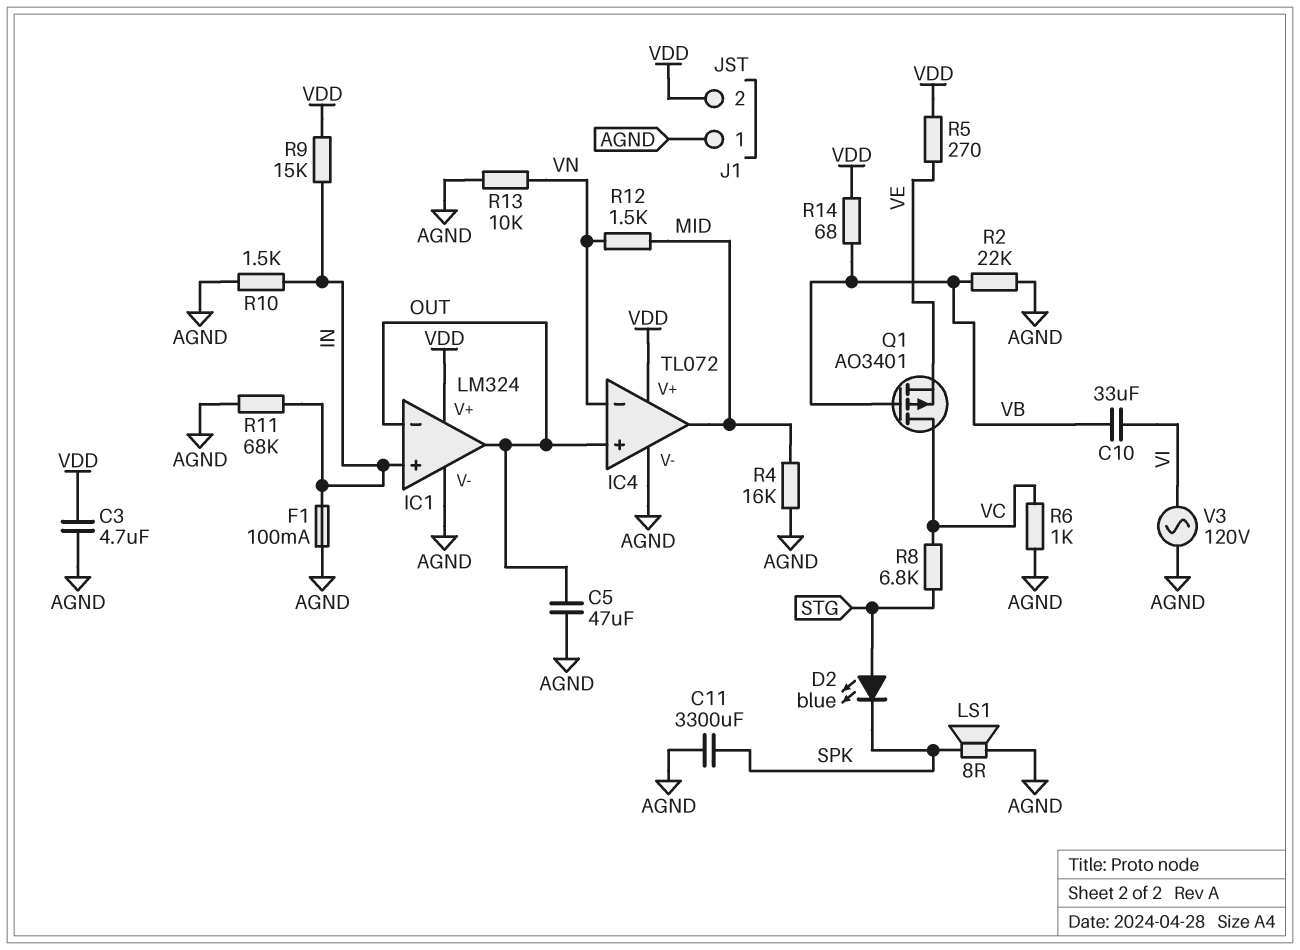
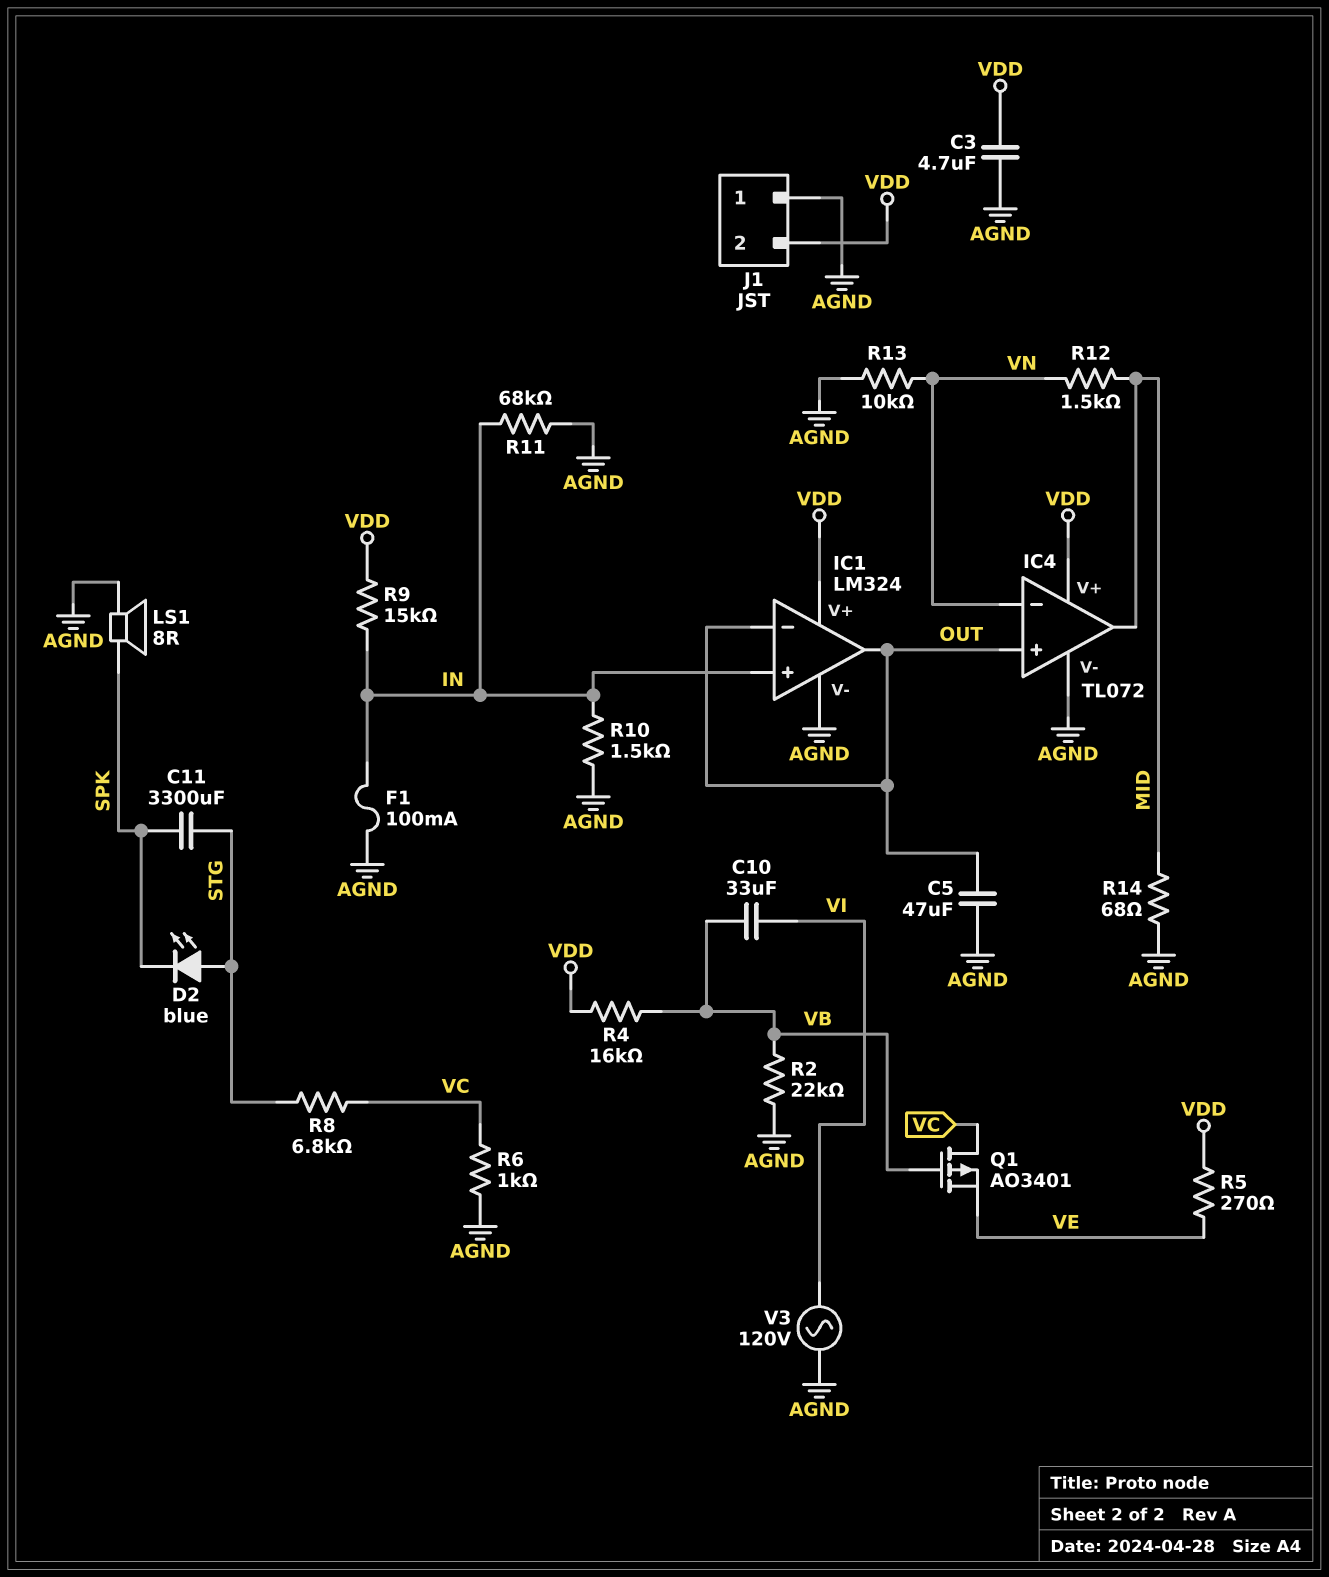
C11: 3300uF (AGND, SPK) -> 3300uF (SPK, STG)
R4: 16k (AGND, MID) -> 16k (VB, VDD)
R14: 68 (VB, VDD) -> 68 (AGND, MID)

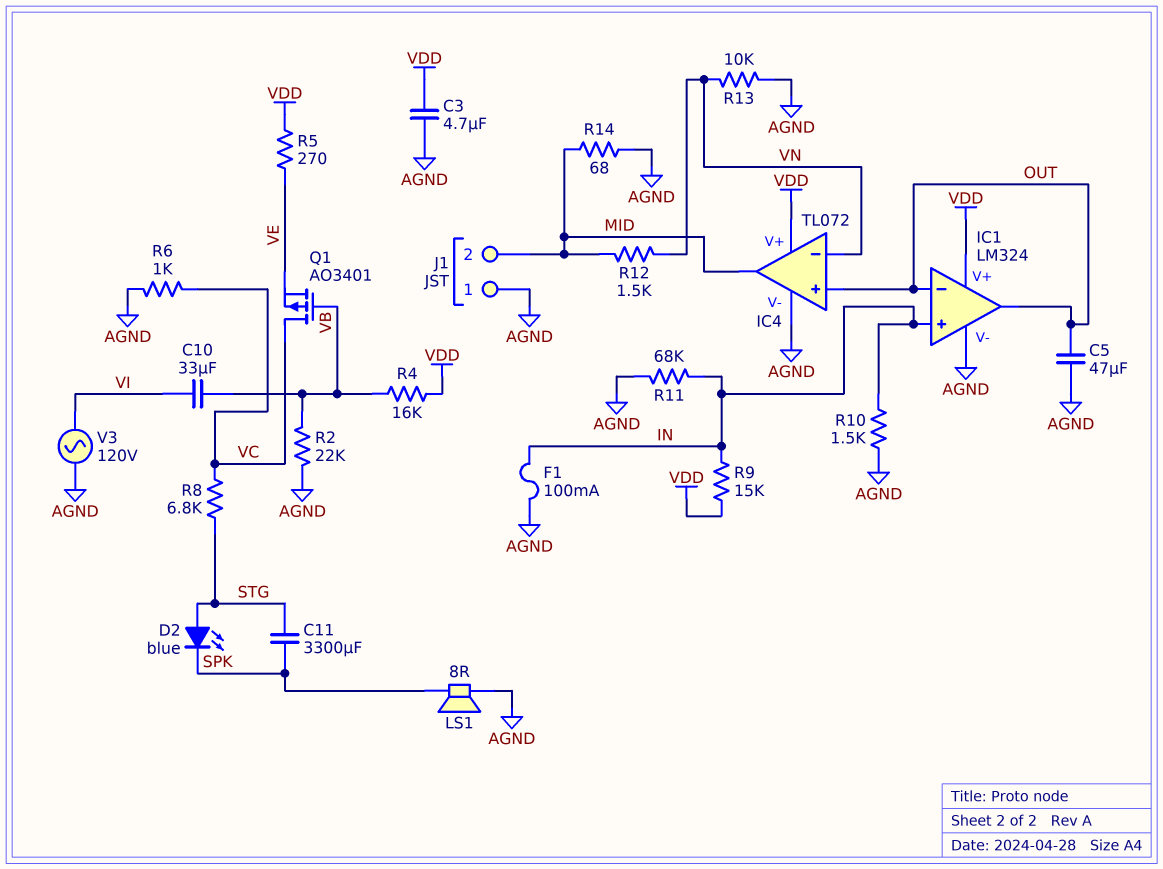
J1 pin 2: VDD -> MID

